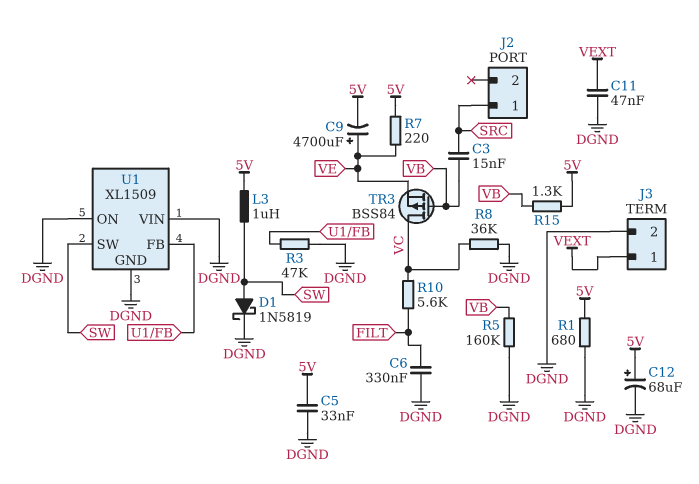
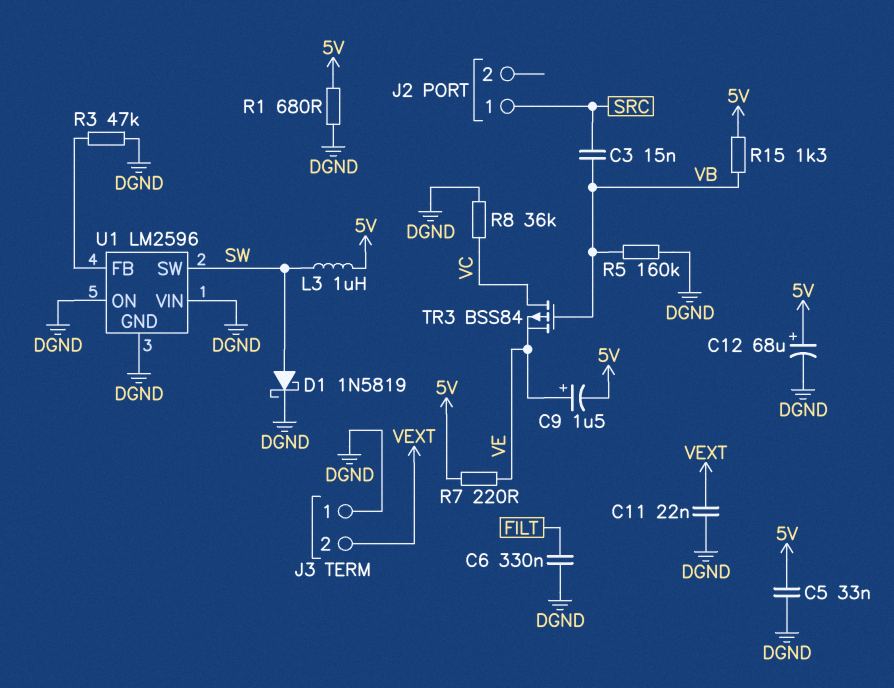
C9: 4700uF (plus VE, minus 5V) -> 1.5uF (plus VE, minus 5V)
C11: 47nF (DGND, VEXT) -> 22nF (DGND, VEXT)
J3 pin 1: VEXT -> DGND
J3 pin 2: DGND -> VEXT
R10: 5.6k (FILT, VC) -> none
U1: XL1509 -> LM2596

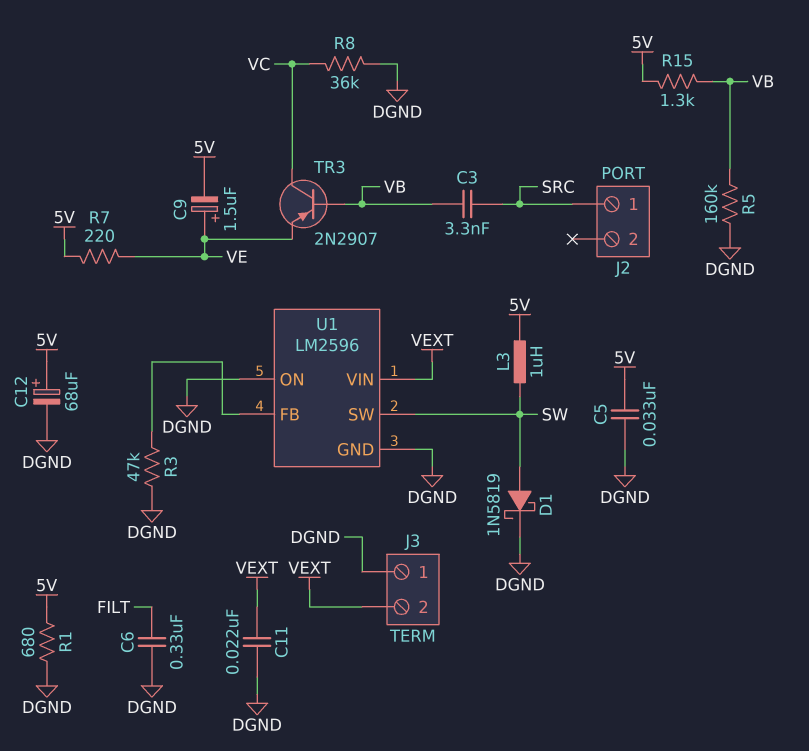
C3: 15nF (SRC, VB) -> 3.3nF (SRC, VB)
TR3: PMOS BSS84 (G VB, D VC, S VE) -> PNP 2N2907 (B VB, C VC, E VE)
U1 pin VIN: DGND -> VEXT

